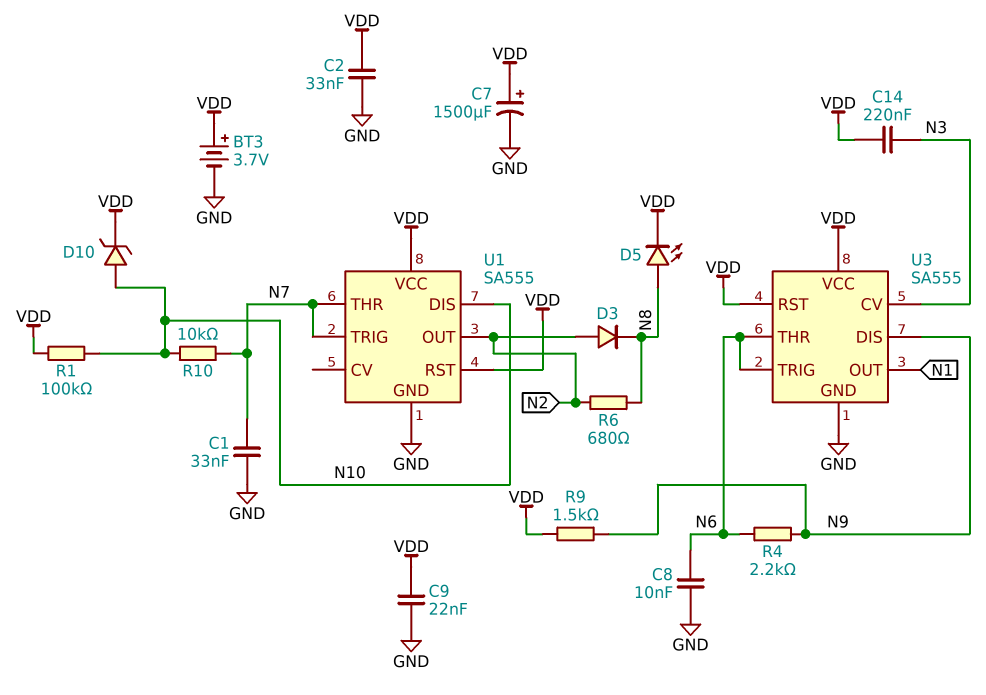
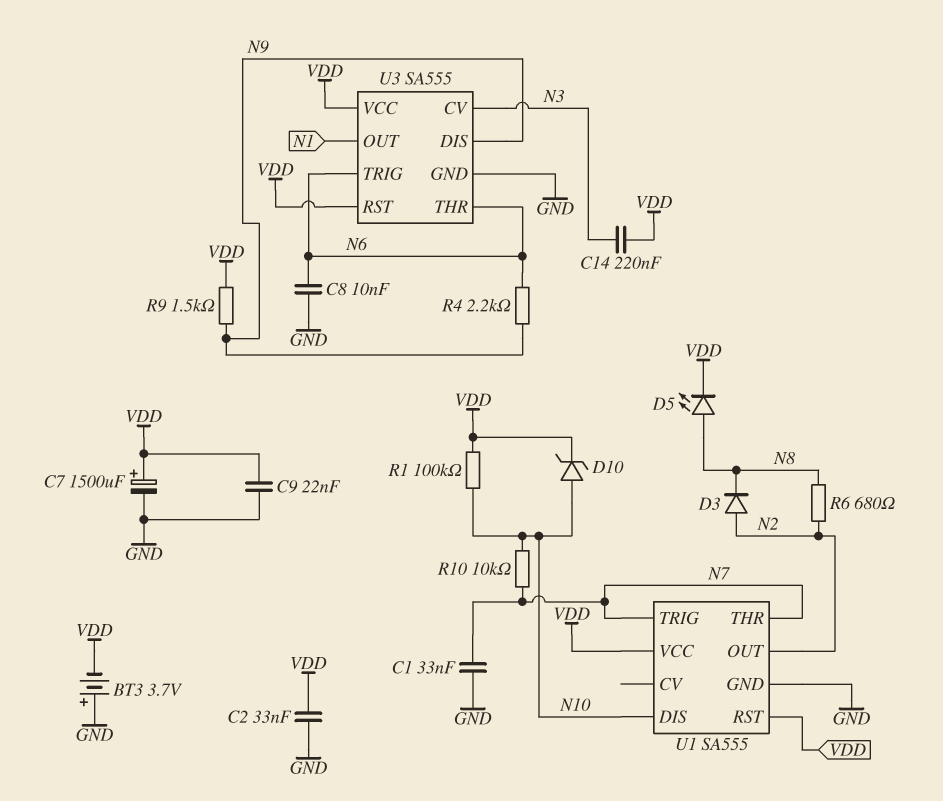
BT3: 3.7V (plus VDD, minus GND) -> 3.7V (plus GND, minus VDD)

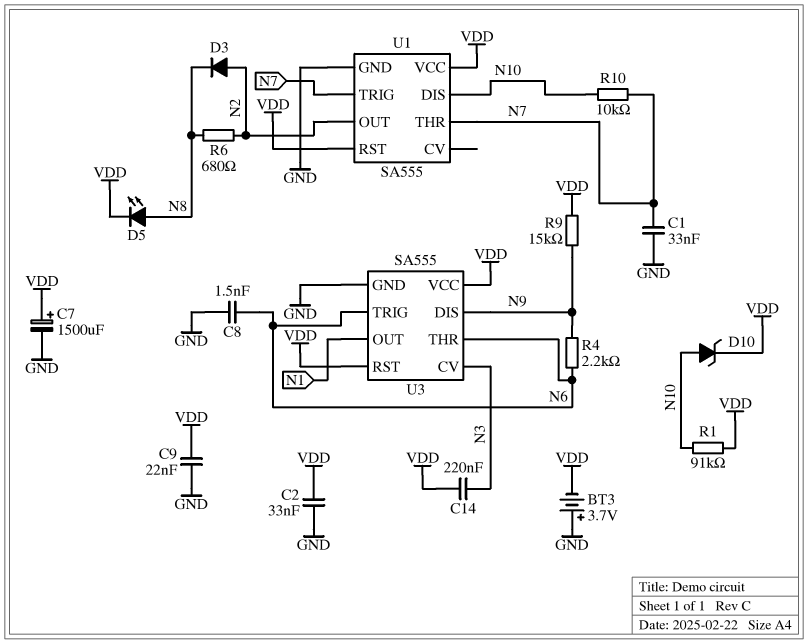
C8: 10nF (GND, N6) -> 1.5nF (GND, N6)
R1: 100k (N10, VDD) -> 91k (N10, VDD)
R9: 1.5k (N9, VDD) -> 15k (N9, VDD)

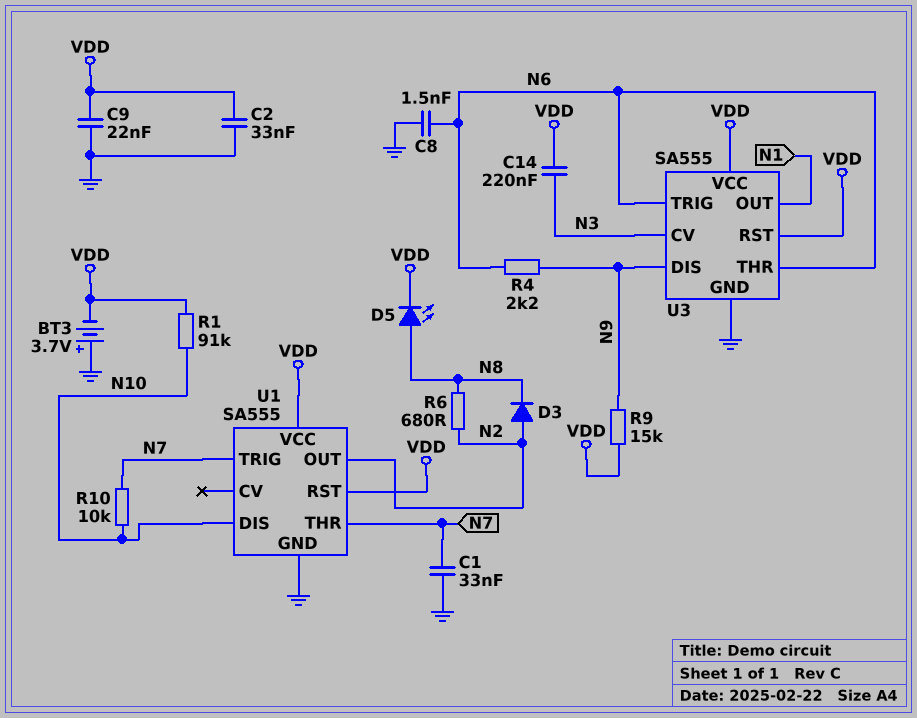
C7: 1500uF (plus VDD, minus GND) -> none
D10: zener (A N10, K VDD) -> none

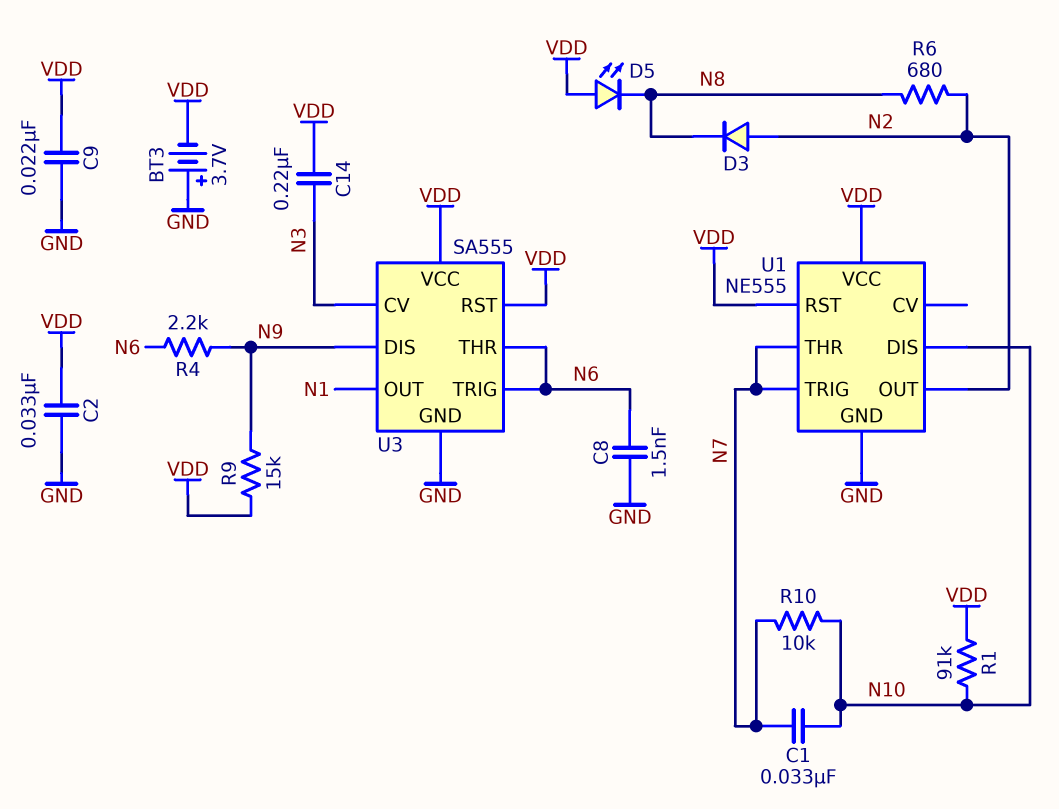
C1: 33nF (GND, N7) -> 33nF (N7, N10)
D5: LED (A N8, K VDD) -> LED (A VDD, K N8)
U1: SA555 -> NE555

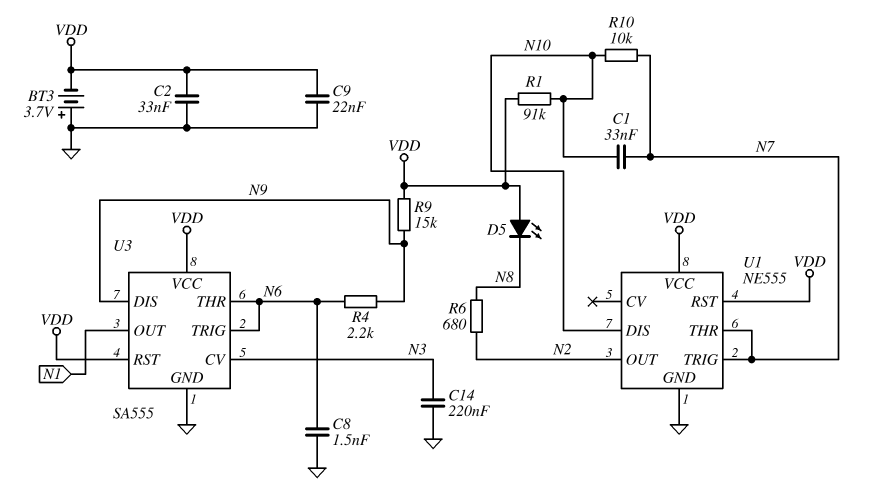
C14: 220nF (N3, VDD) -> 220nF (GND, N3)
D3: diode (A N2, K N8) -> none

